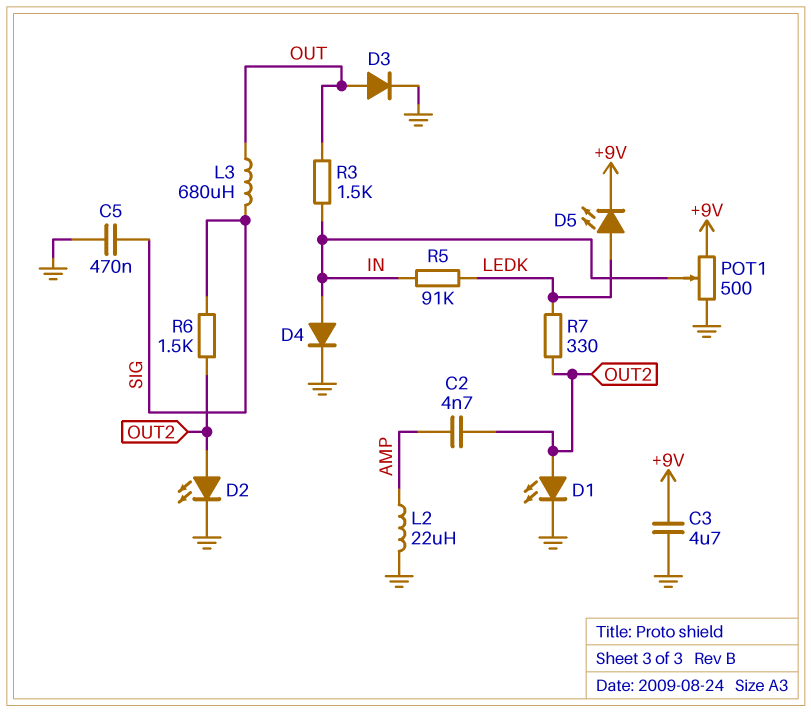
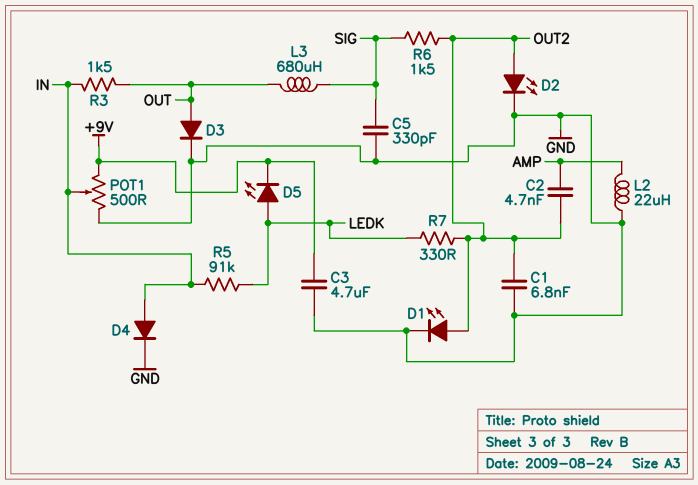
C1: none -> 6.8nF (GND, OUT2)
C5: 470nF (GND, SIG) -> 330pF (GND, SIG)

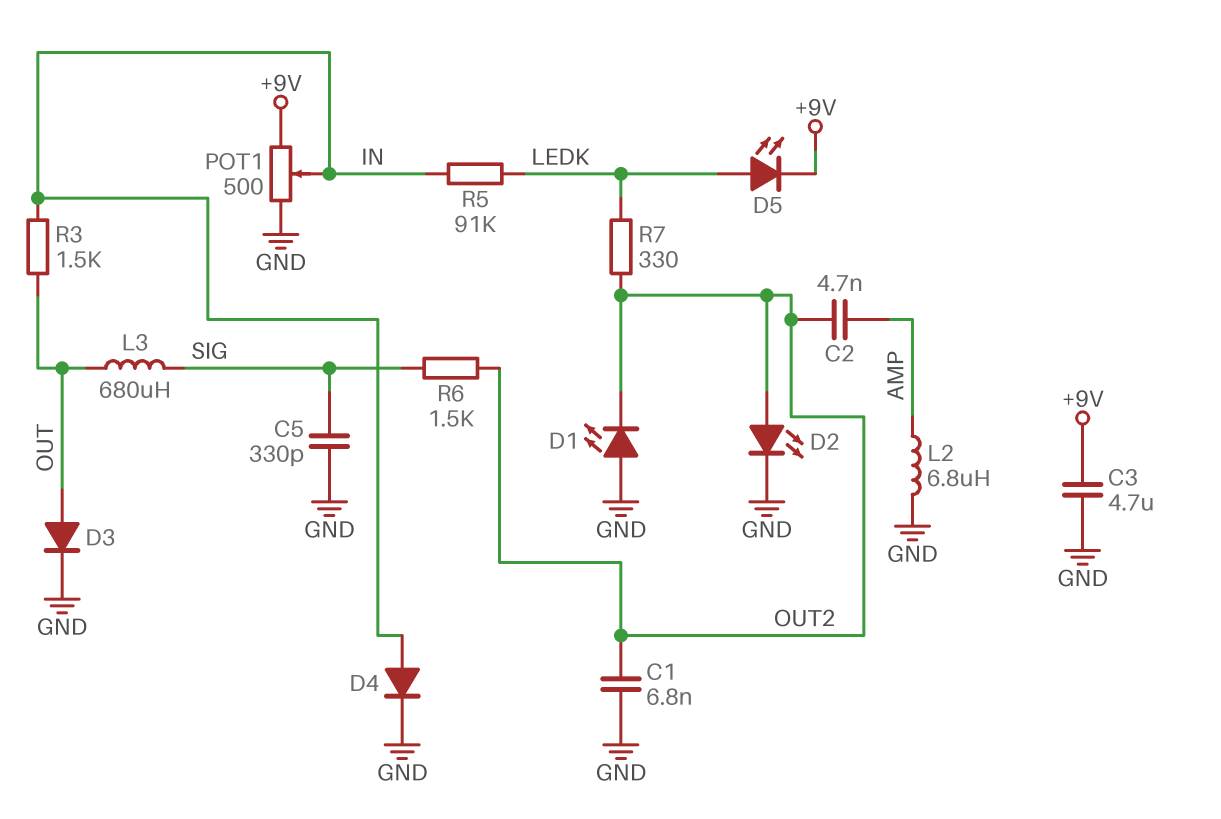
D1: LED (A OUT2, K GND) -> LED (A GND, K OUT2)
L2: 22uH (AMP, GND) -> 6.8uH (AMP, GND)

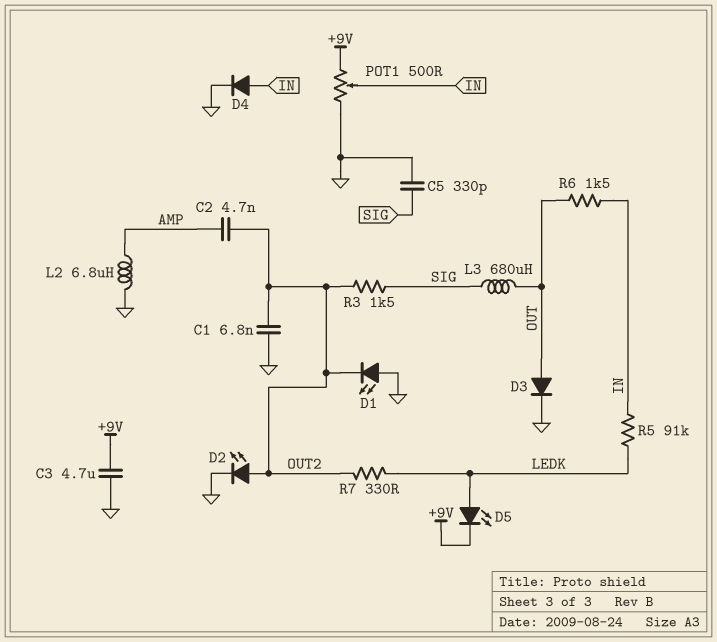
R3: 1.5k (IN, OUT) -> 1.5k (OUT2, SIG)
R6: 1.5k (OUT2, SIG) -> 1.5k (IN, OUT)

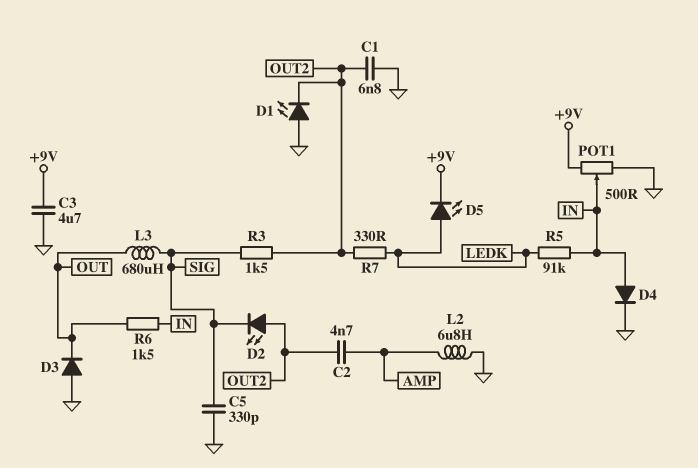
D2: LED (A OUT2, K GND) -> LED (A OUT2, K SIG)
D3: diode (A OUT, K GND) -> diode (A GND, K OUT)

